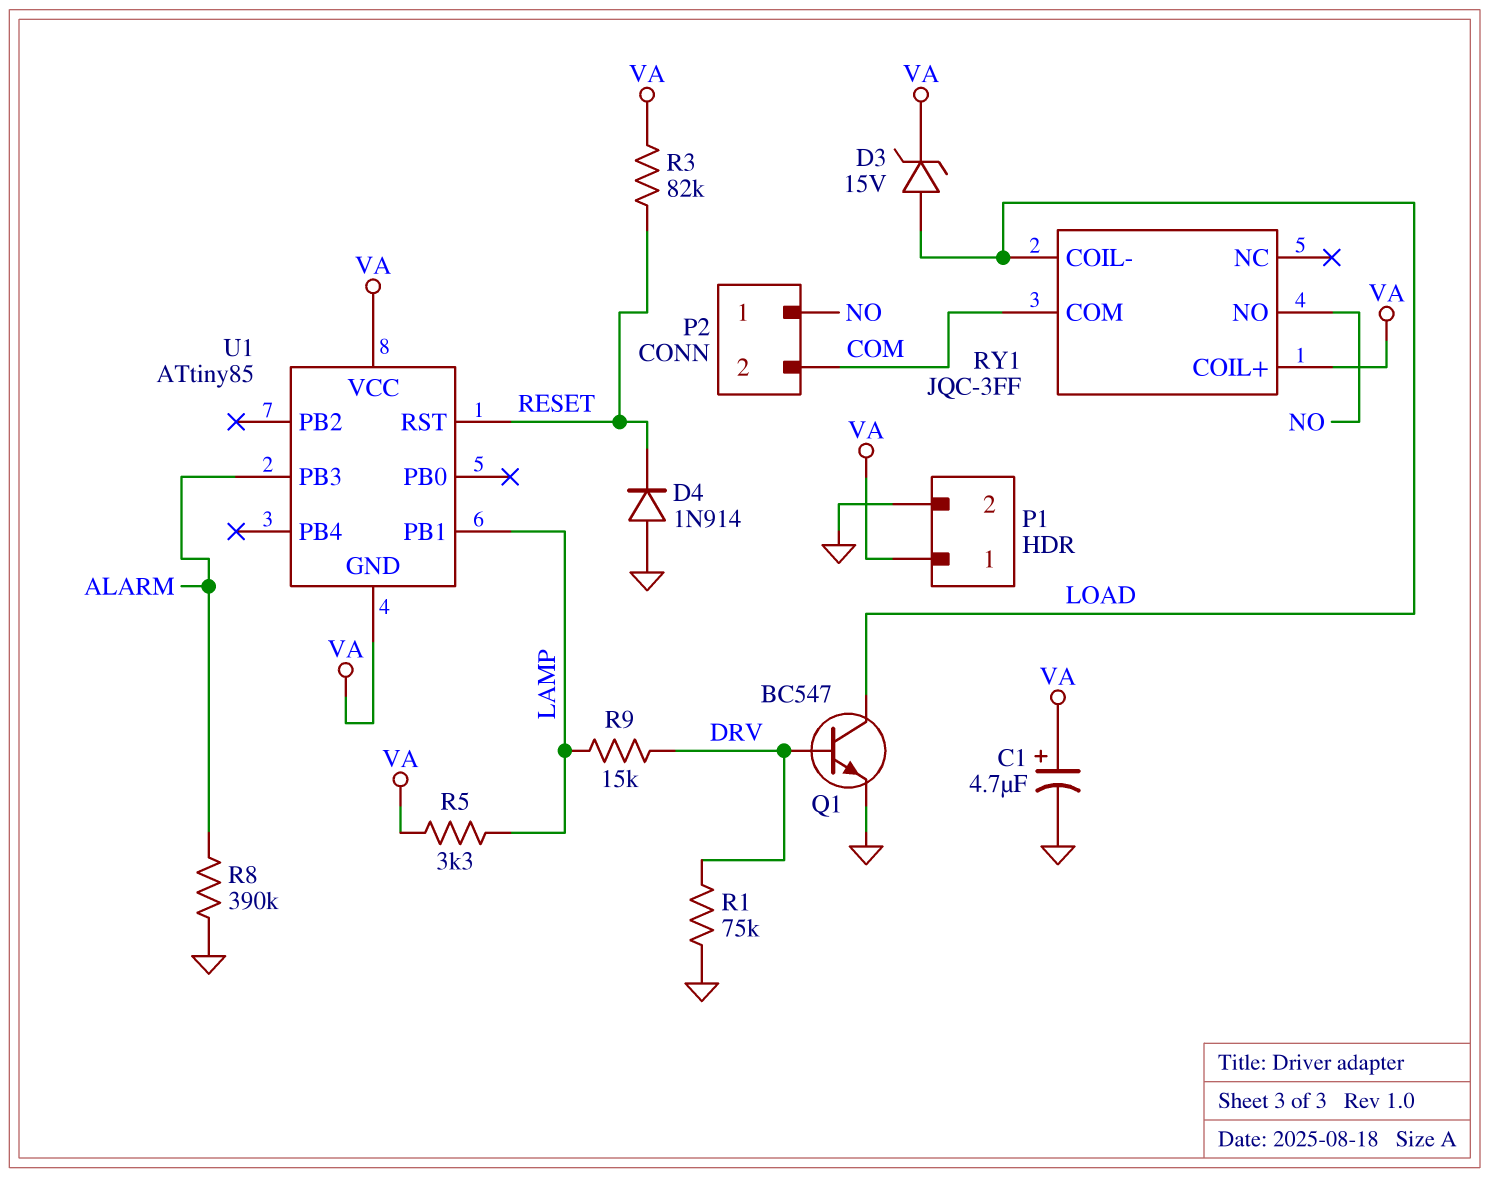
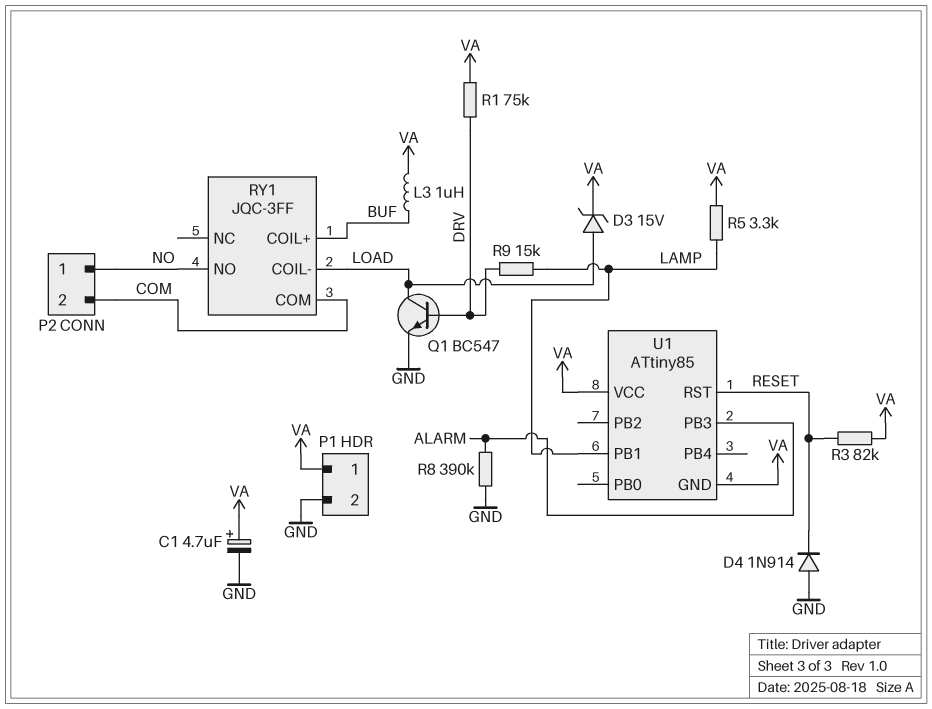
L3: none -> 1uH (BUF, VA)
R1: 75k (DRV, GND) -> 75k (DRV, VA)
RY1 pin COIL+: VA -> BUF

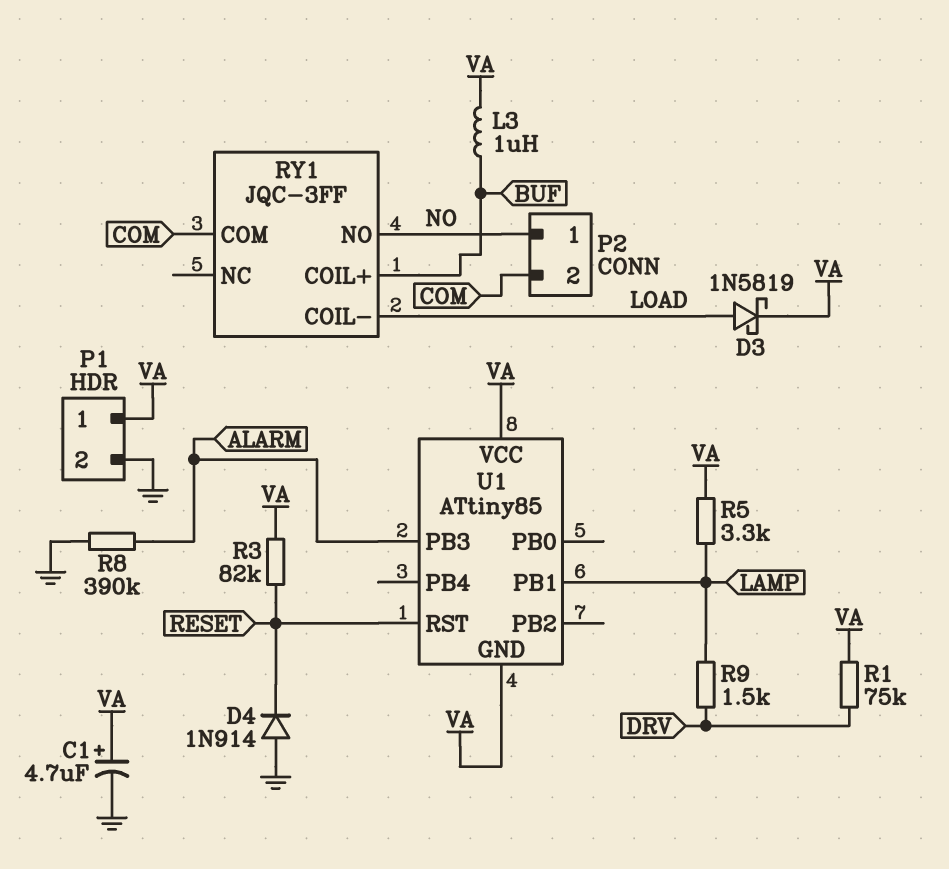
D3: zener 15V (A LOAD, K VA) -> schottky 1N5819 (A LOAD, K VA)
Q1: NPN BC547 (B DRV, C LOAD, E GND) -> none
R9: 15k (DRV, LAMP) -> 1.5k (DRV, LAMP)

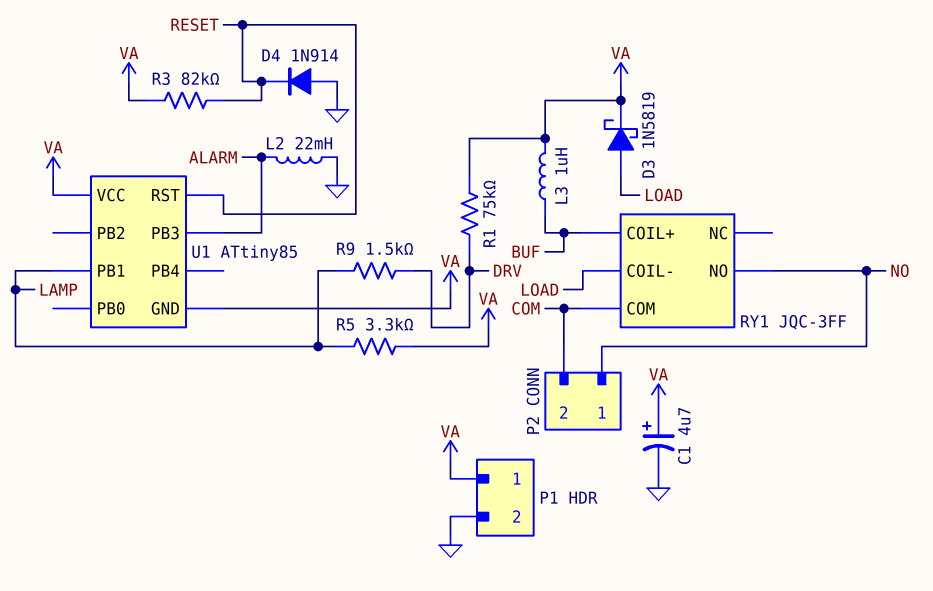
L2: none -> 22mH (ALARM, GND)
R8: 390k (ALARM, GND) -> none

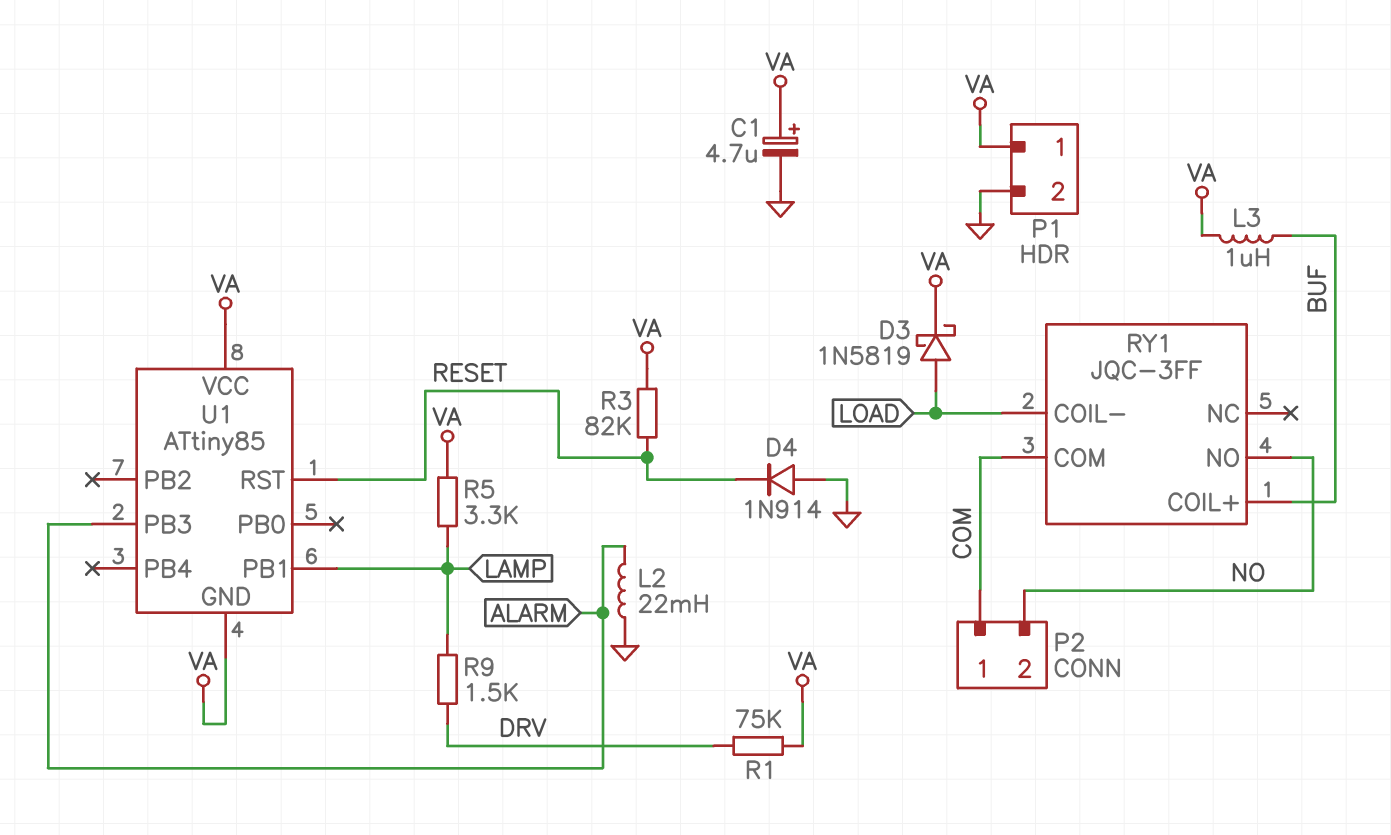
P2 pin 1: NO -> COM
P2 pin 2: COM -> NO

